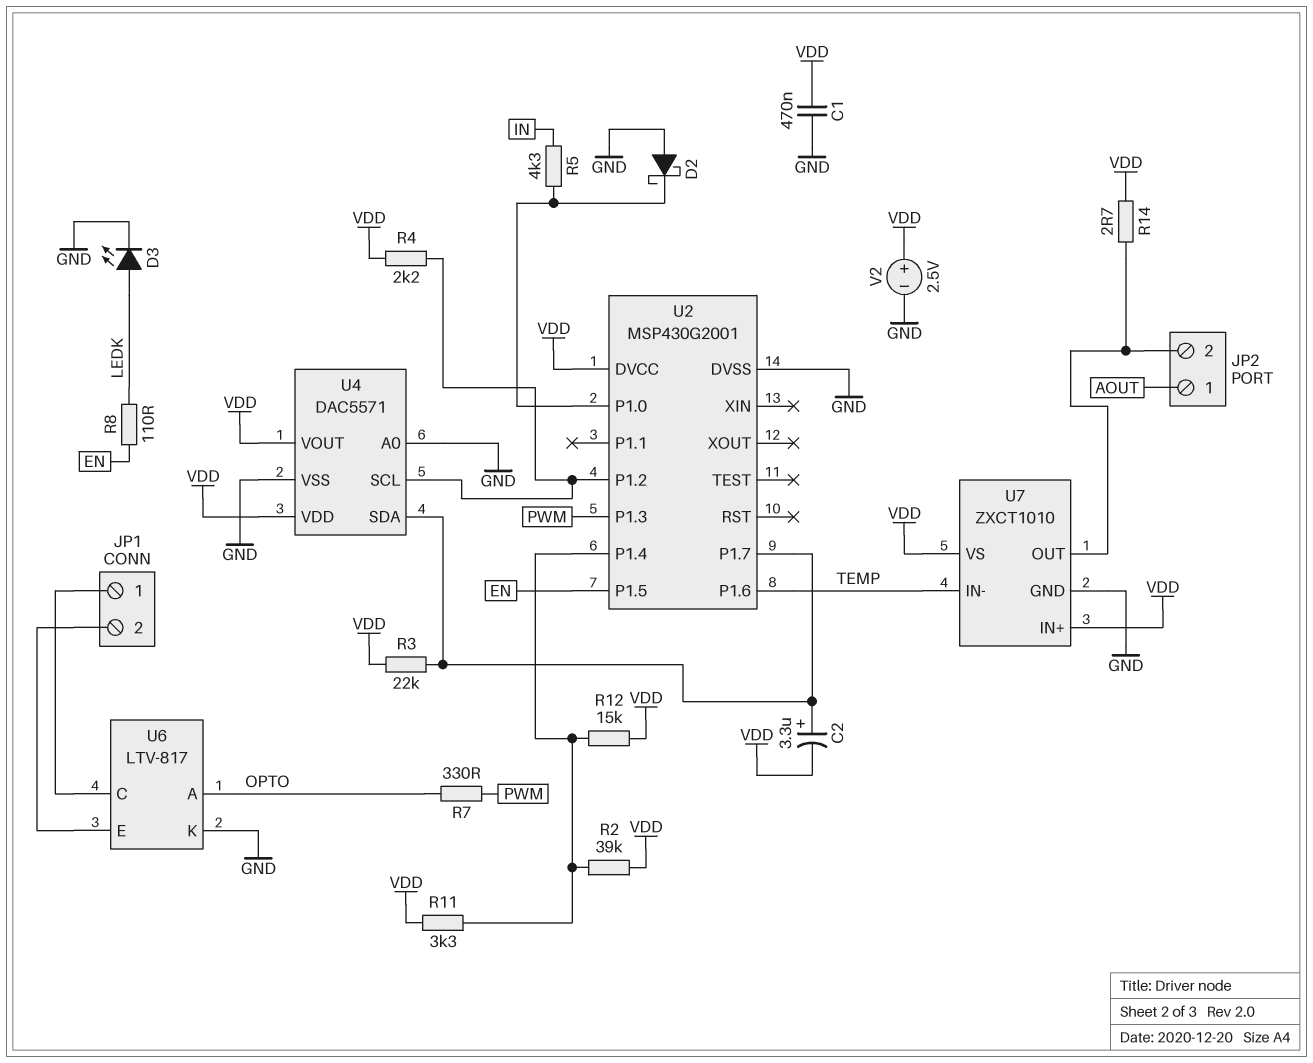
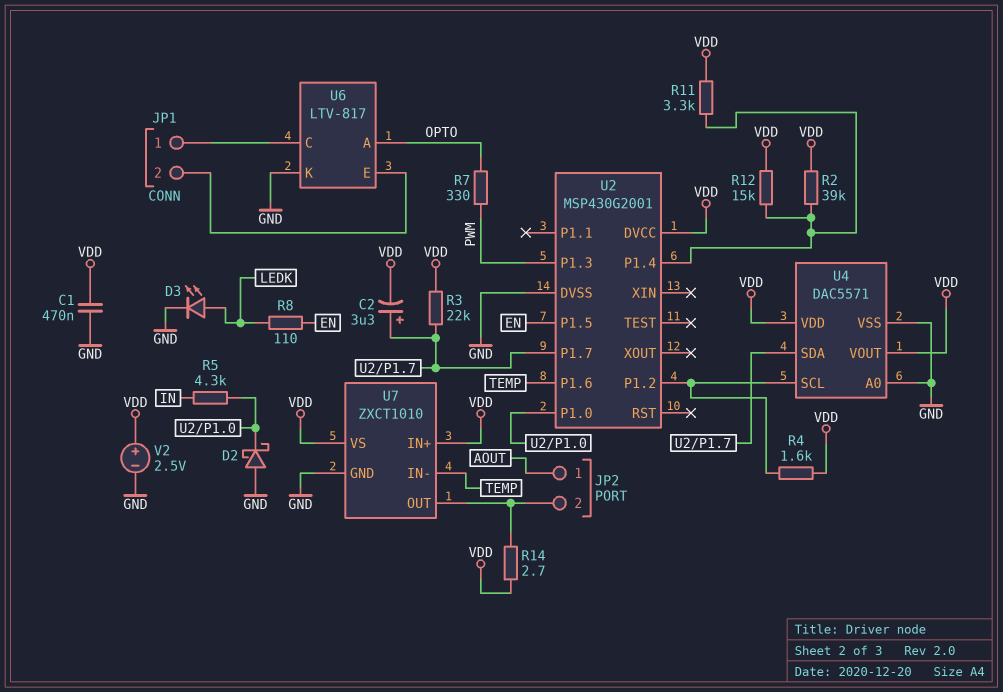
R4: 2.2k (U2/P1.2, VDD) -> 1.6k (U2/P1.2, VDD)

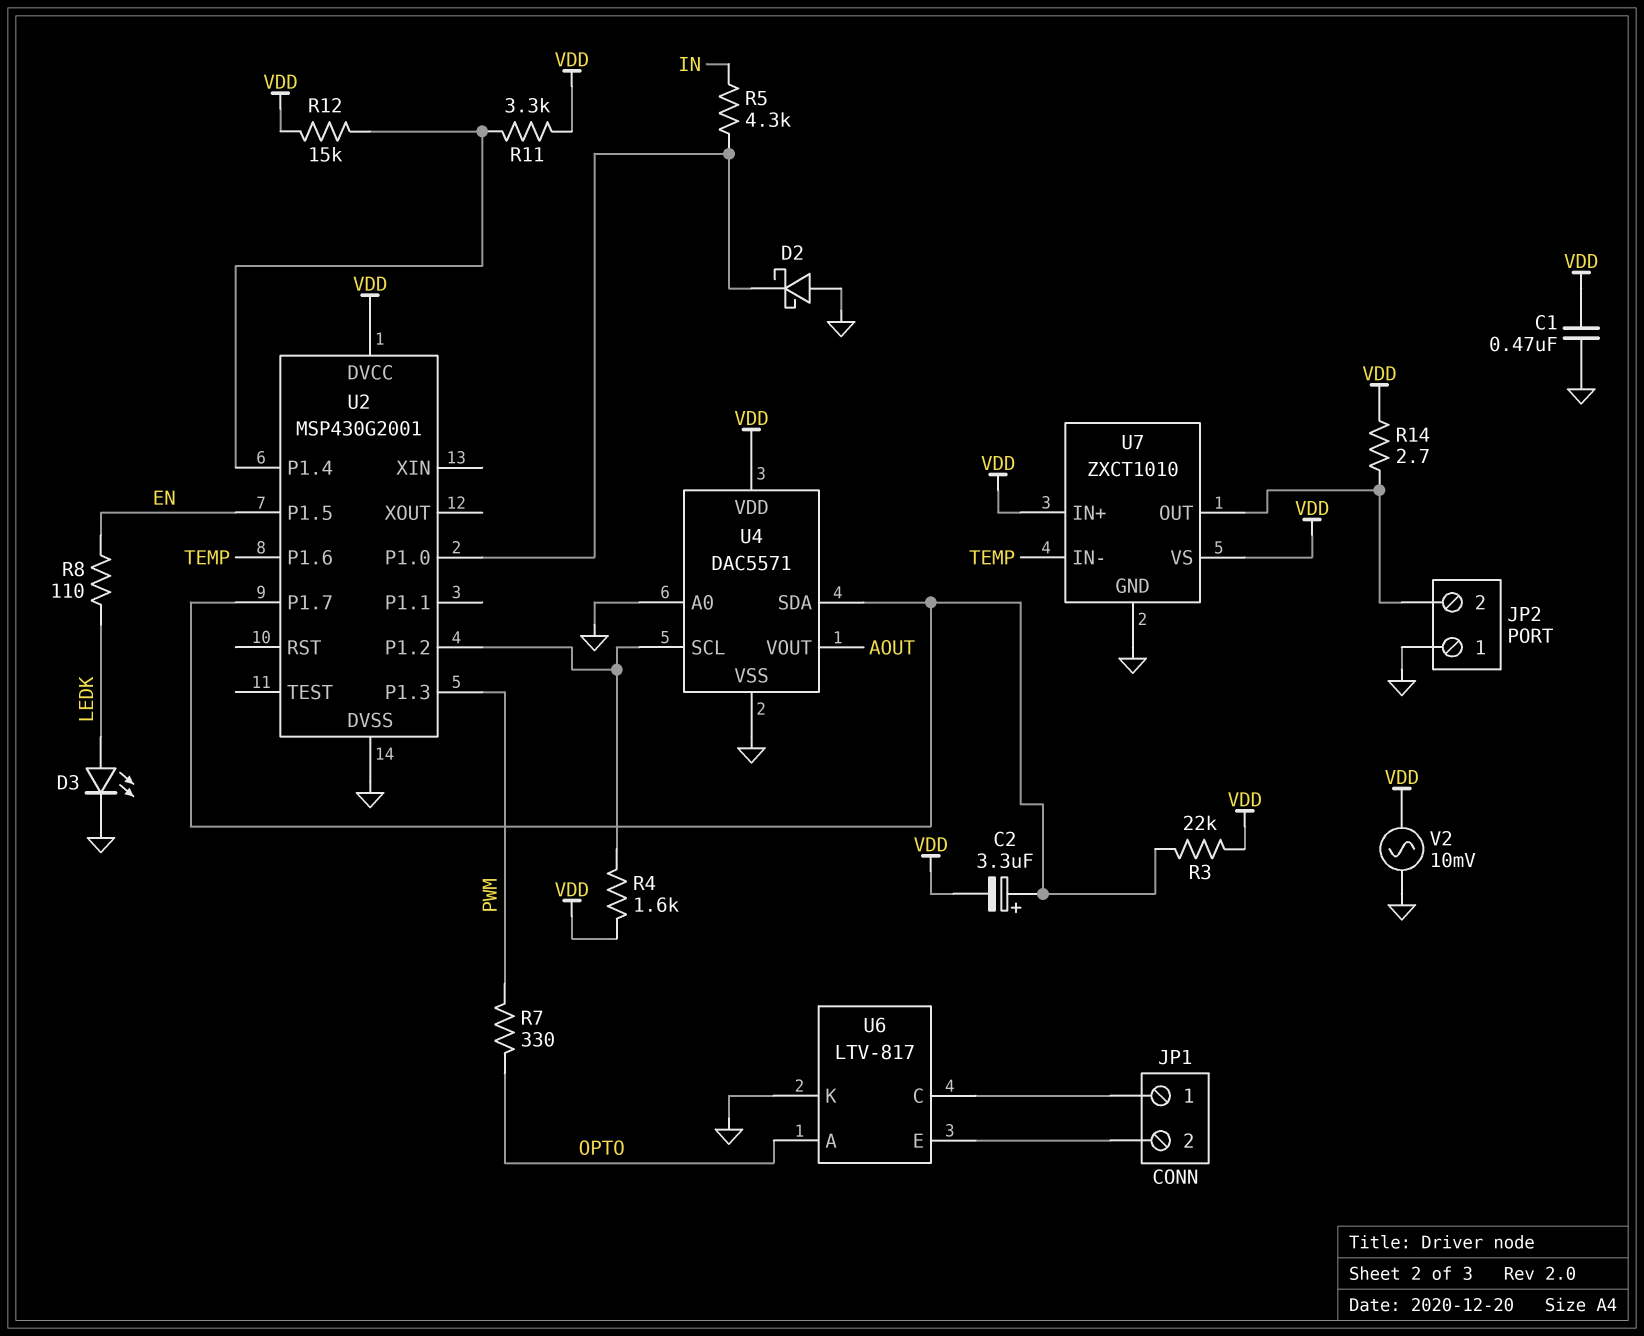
JP2 pin 1: AOUT -> GND
R2: 39k (U2/P1.4, VDD) -> none
U4 pin VOUT: VDD -> AOUT
V2: 2.5V (plus VDD, minus GND) -> AC 10mV (GND, VDD)

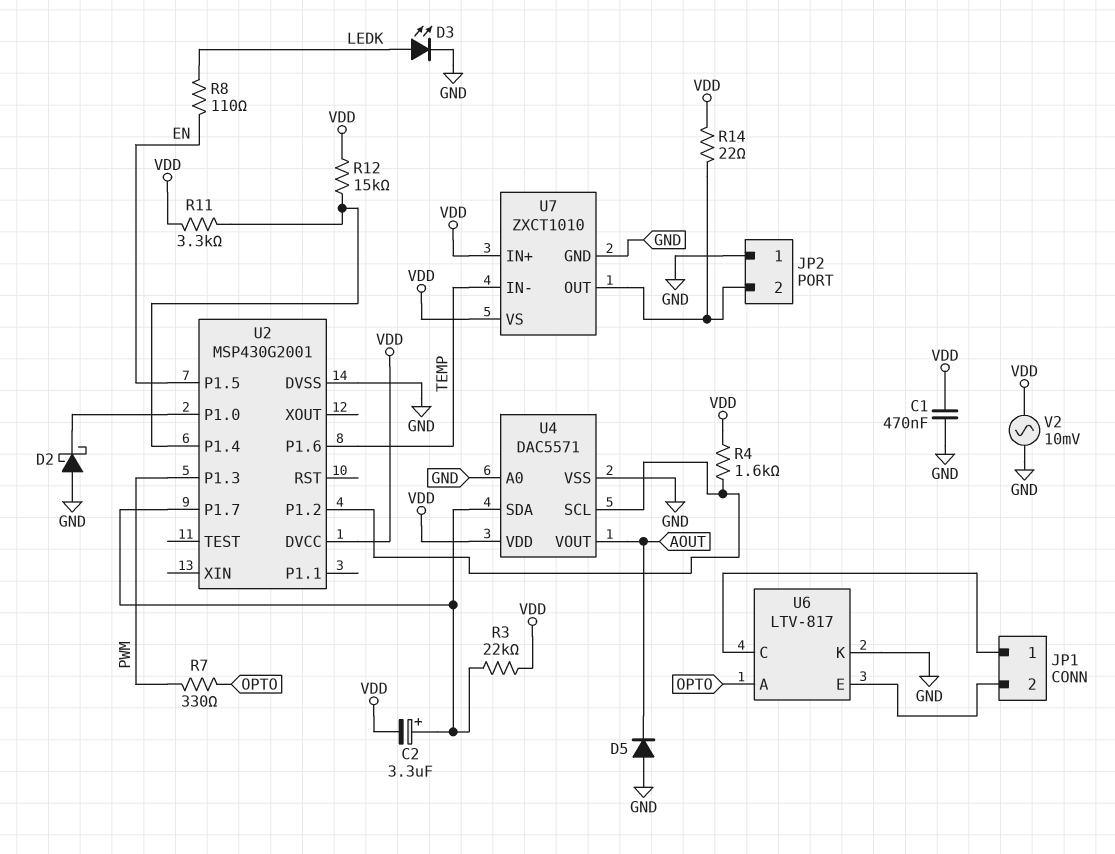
D5: none -> diode (A GND, K AOUT)
R5: 4.3k (IN, U2/P1.0) -> none
R14: 2.7 (JP2/2, VDD) -> 22 (JP2/2, VDD)

